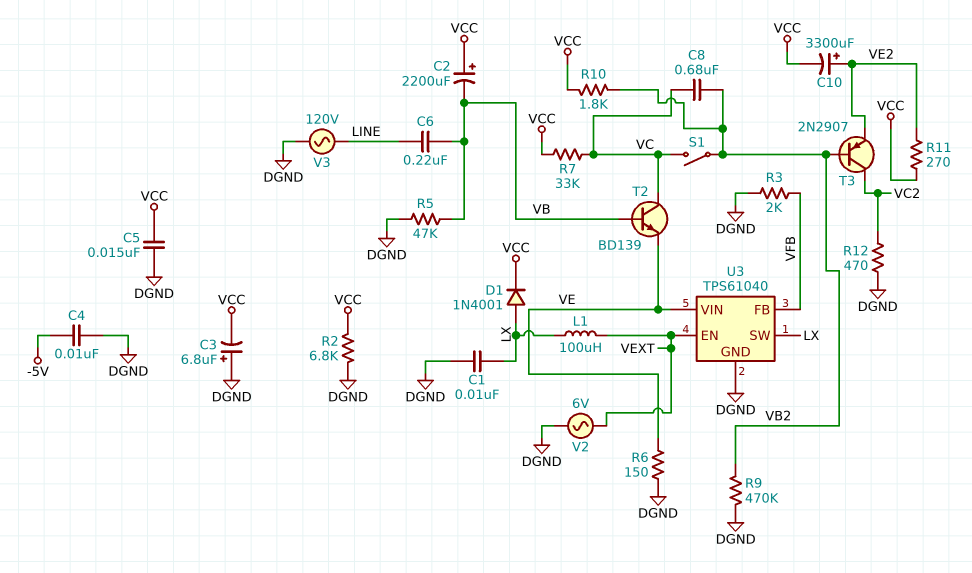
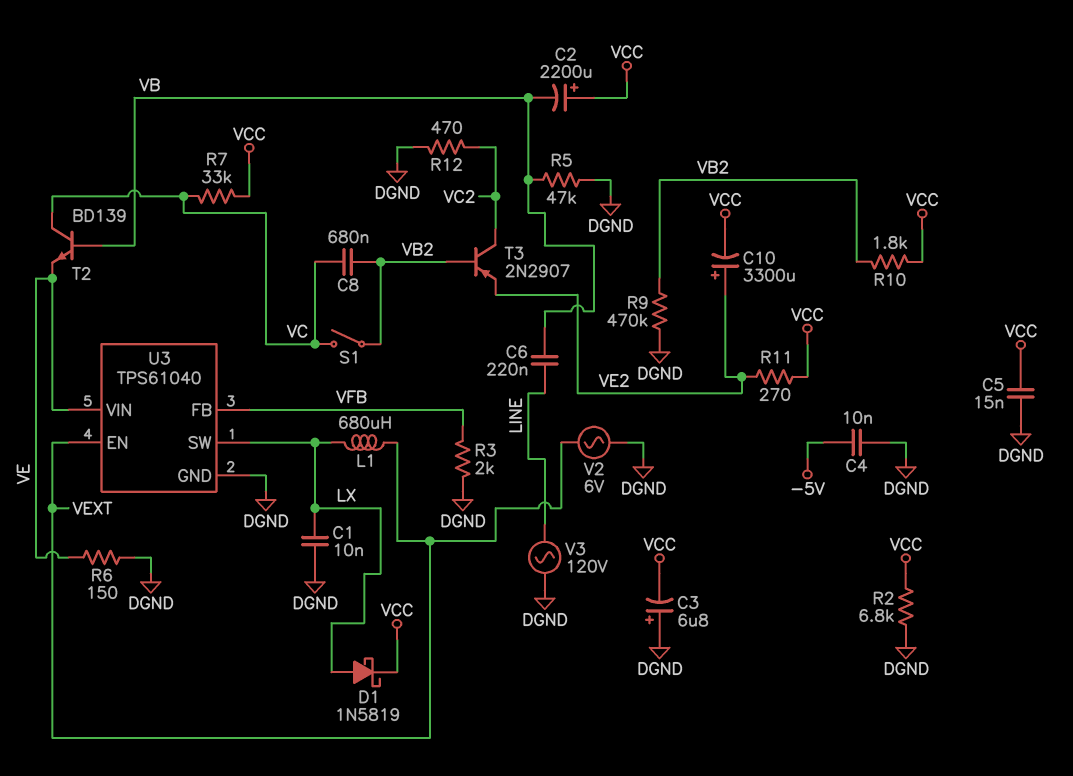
D1: diode 1N4001 (A LX, K VCC) -> schottky 1N5819 (A LX, K VCC)
L1: 100uH (LX, VEXT) -> 680uH (LX, VEXT)

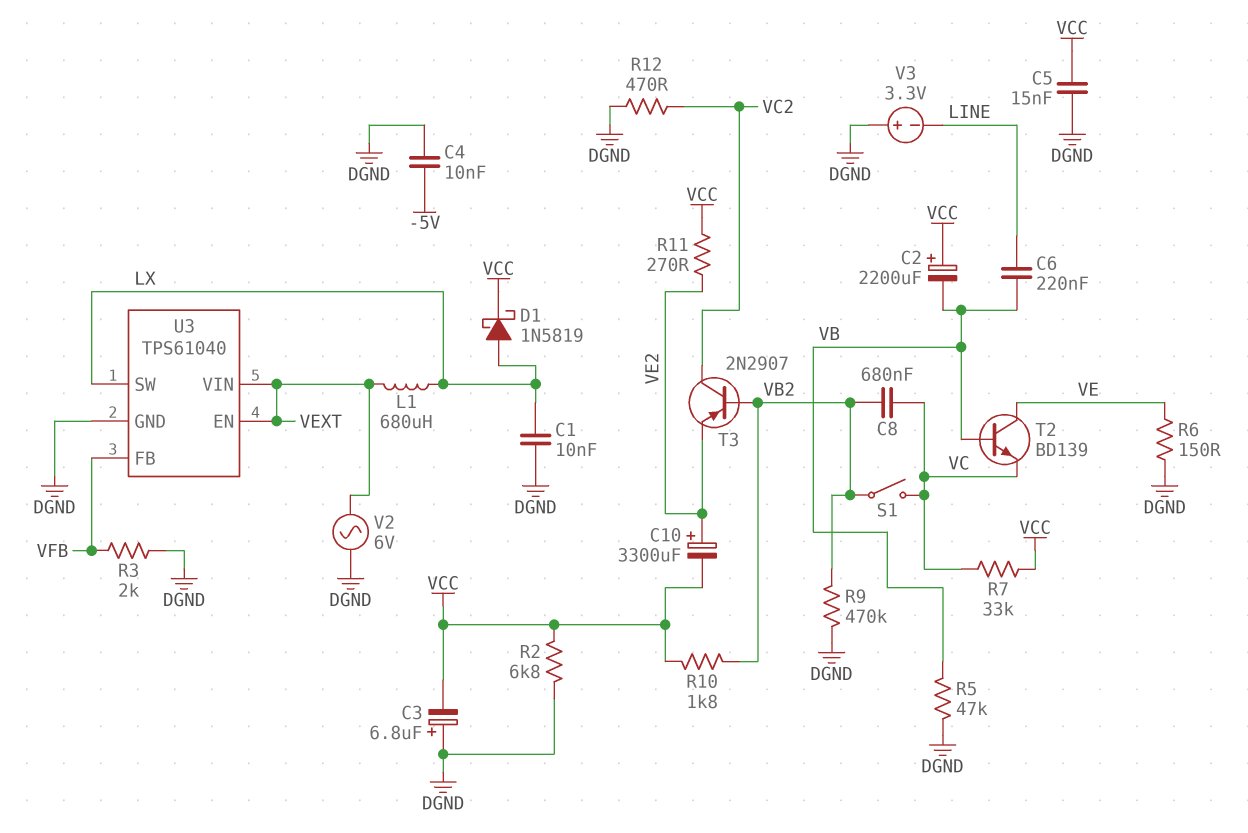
T2: NPN BD139 (B VB, C VC, E VE) -> NPN BD139 (B VB, C VE, E VC)
U3 pin VIN: VE -> VEXT
V3: AC 120V (DGND, LINE) -> 3.3V (plus DGND, minus LINE)

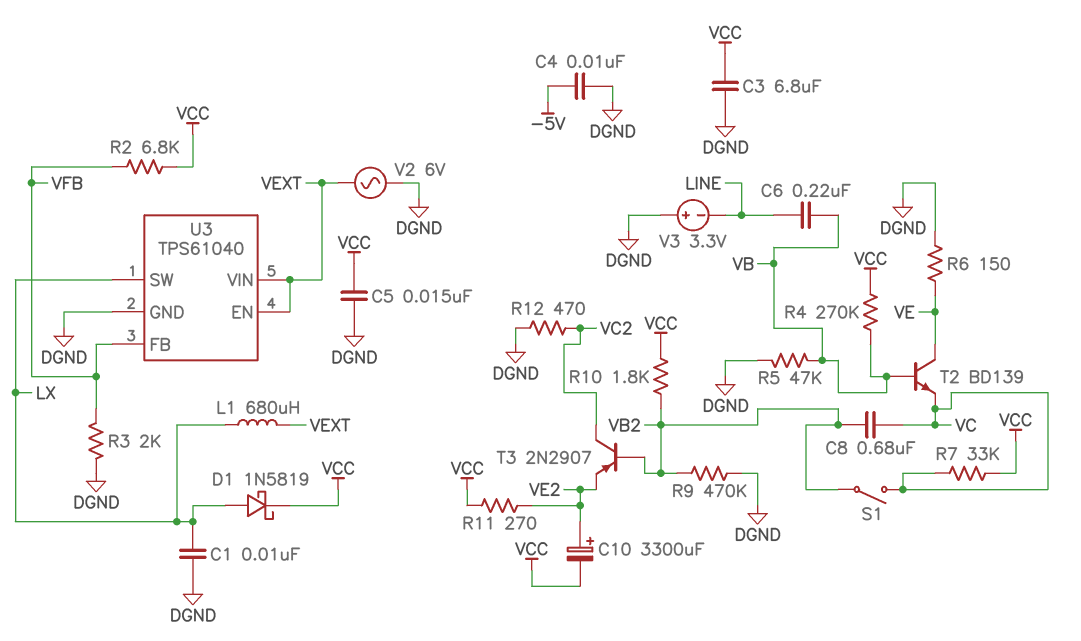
C2: 2200uF (plus VCC, minus VB) -> none
C3: 6.8uF (plus DGND, minus VCC) -> 6.8uF (DGND, VCC)
R2: 6.8k (DGND, VCC) -> 6.8k (VCC, VFB)
R4: none -> 270k (VB, VCC)

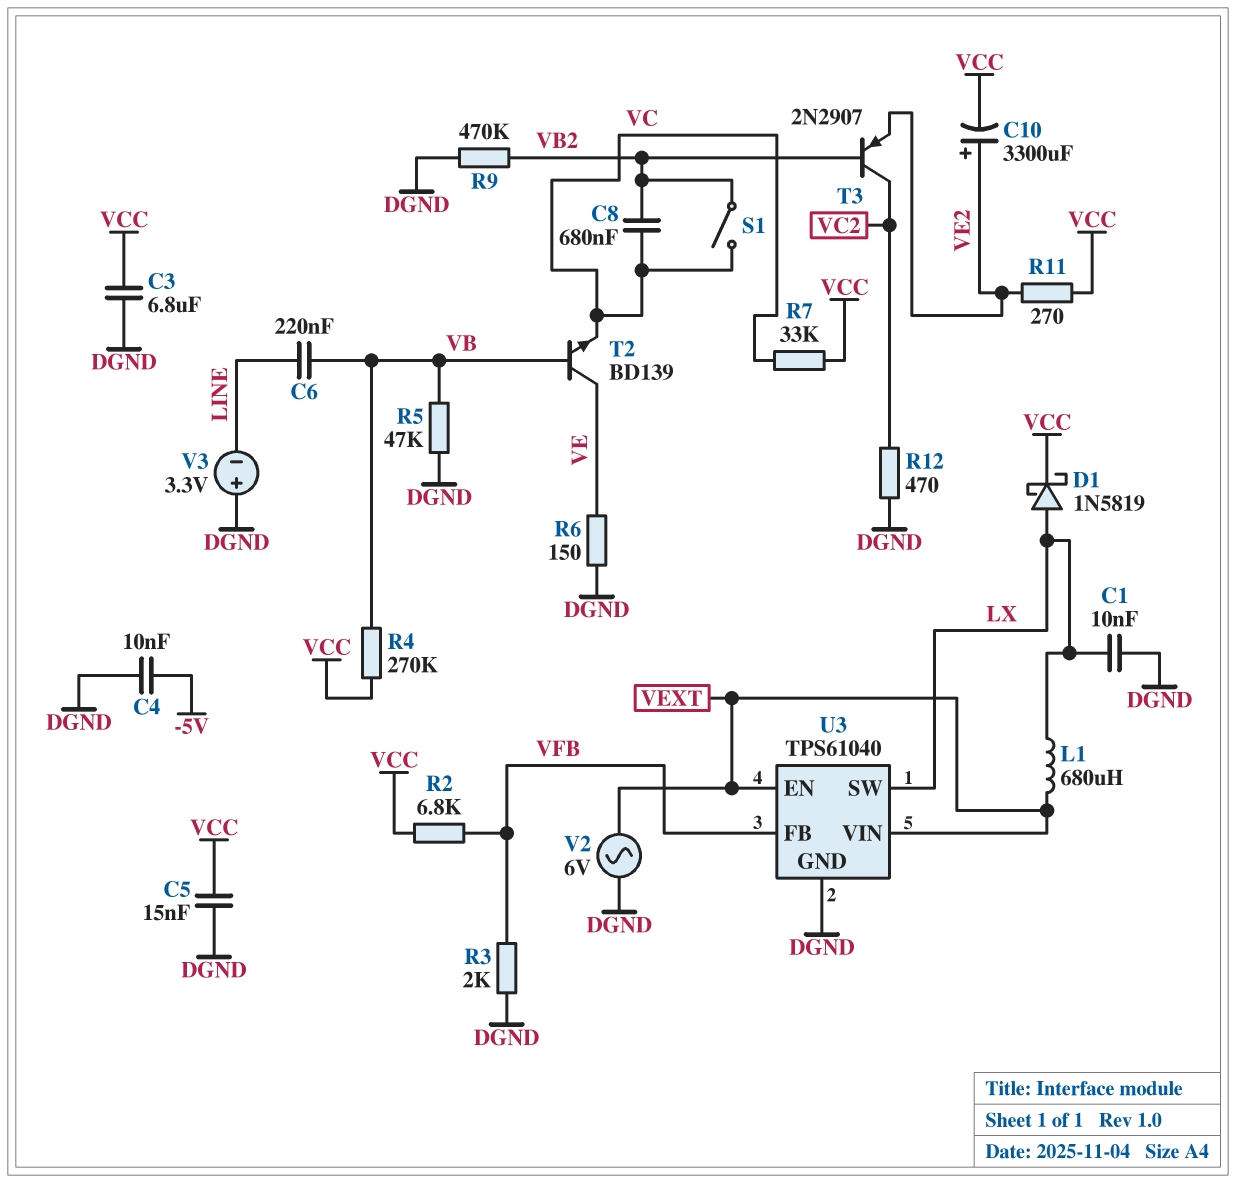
R10: 1.8k (VB2, VCC) -> none

